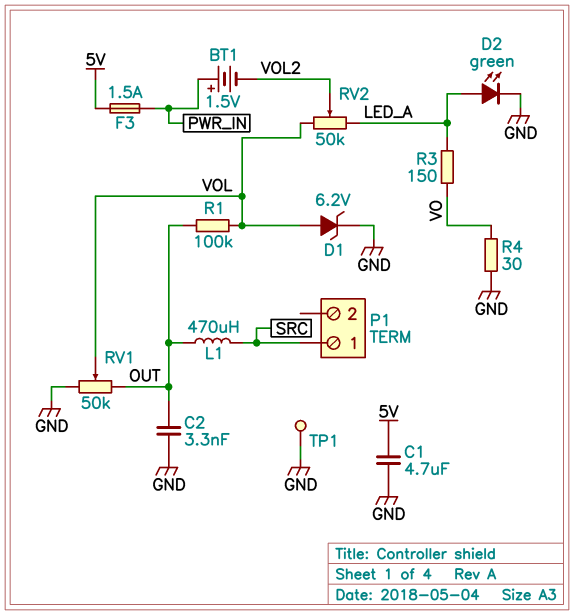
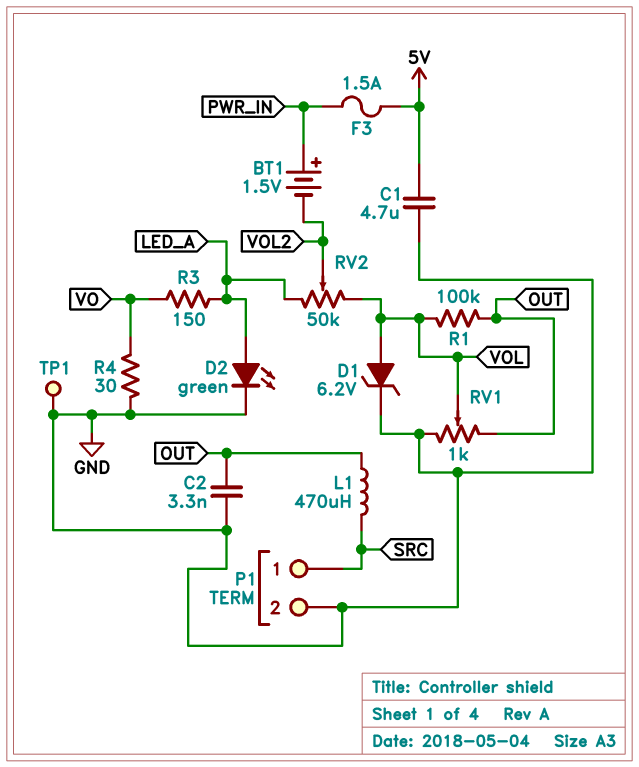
P1 pin 2: none -> GND
RV1: 50k (GND, OUT, wiper VOL) -> 1k (GND, OUT, wiper VOL)

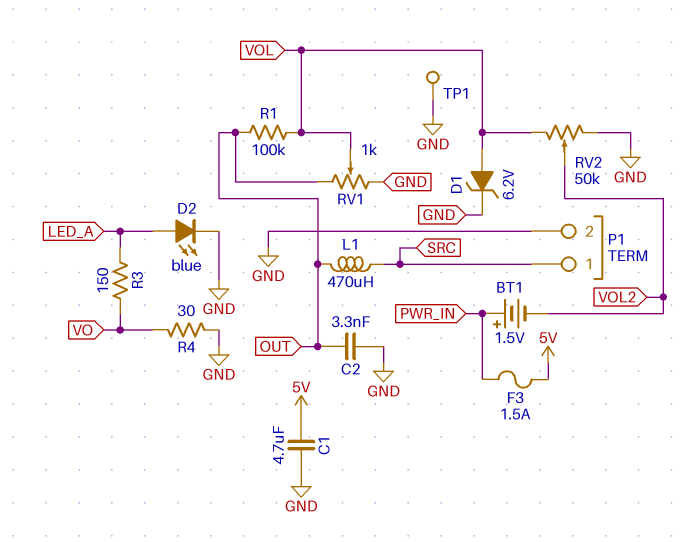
D2: LED green (A LED_A, K GND) -> LED blue (A LED_A, K GND)
RV2: 50k (LED_A, VOL, wiper VOL2) -> 50k (GND, VOL, wiper VOL2)

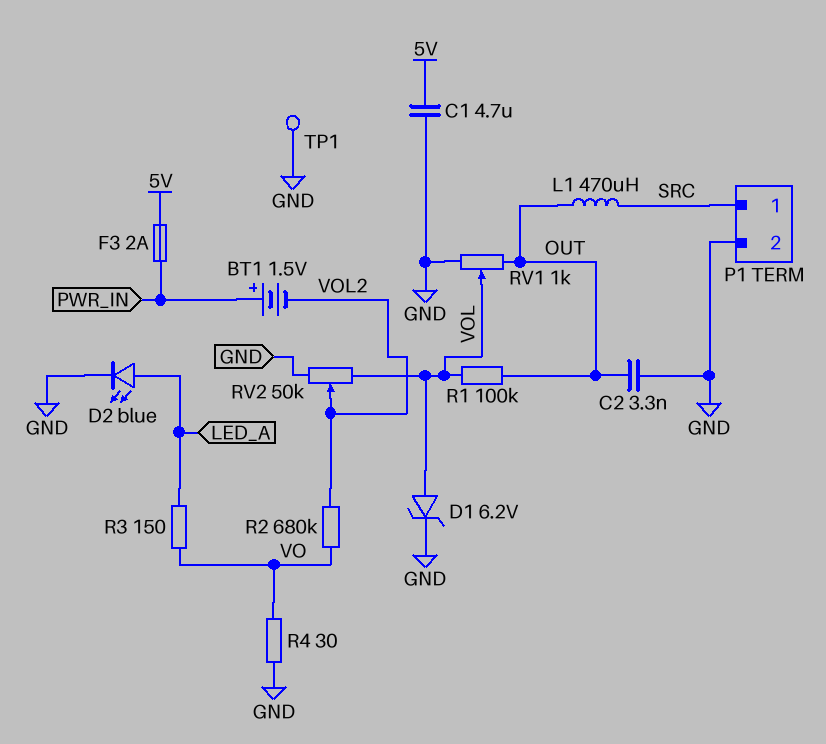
F3: 1.5A (5V, PWR_IN) -> 2A (5V, PWR_IN)
R2: none -> 680k (VO, VOL2)

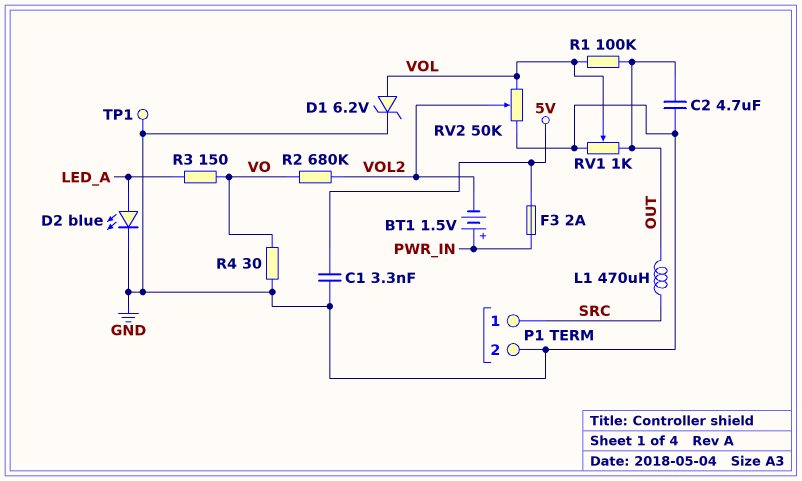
C1: 4.7uF (5V, GND) -> 3.3nF (5V, GND)
C2: 3.3nF (GND, OUT) -> 4.7uF (GND, OUT)

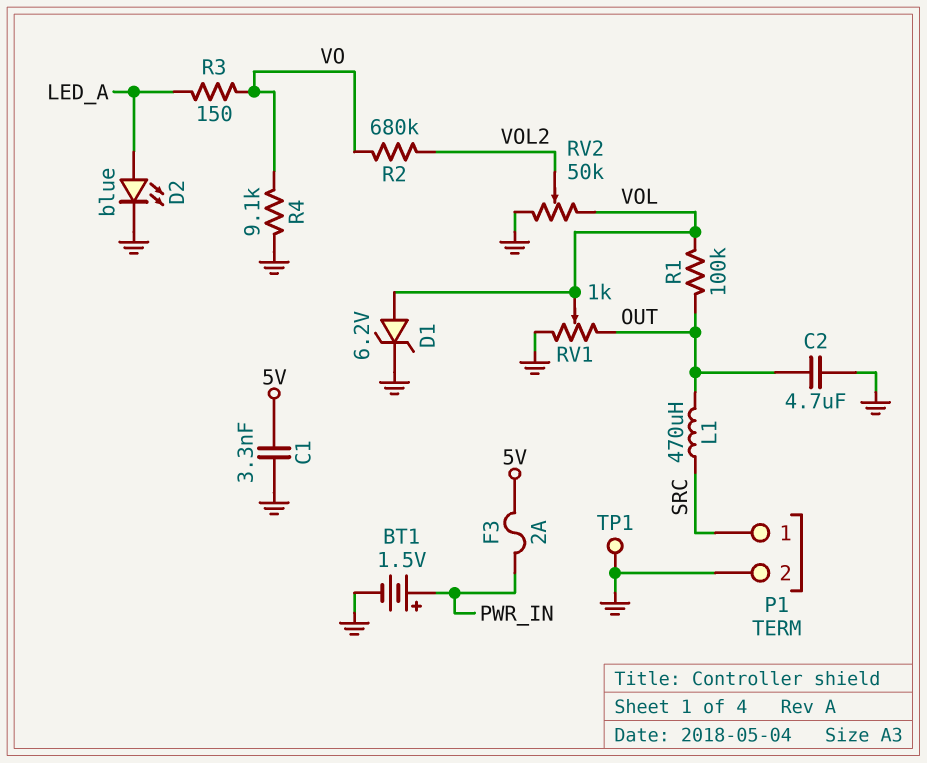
BT1: 1.5V (plus PWR_IN, minus VOL2) -> 1.5V (plus PWR_IN, minus GND)
R4: 30 (GND, VO) -> 9.1k (GND, VO)

